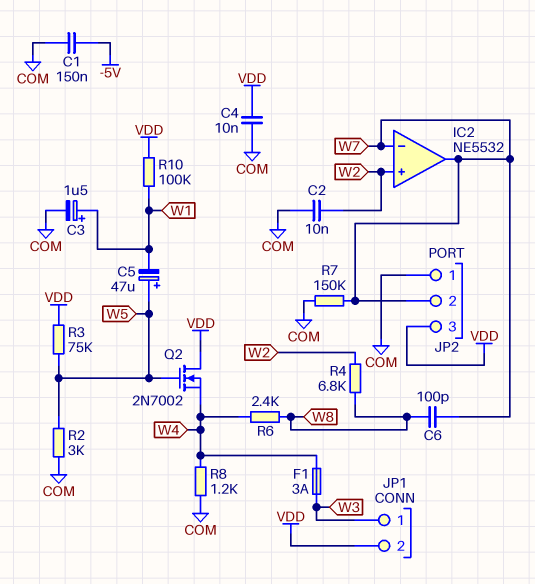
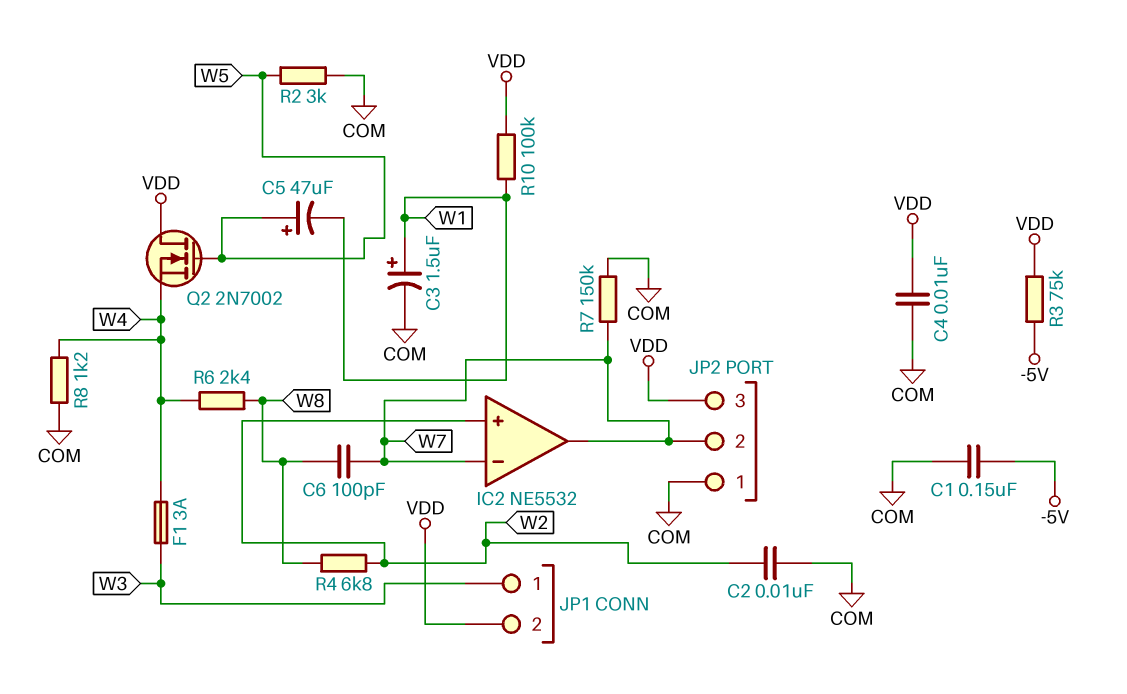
R3: 75k (VDD, W5) -> 75k (-5V, VDD)

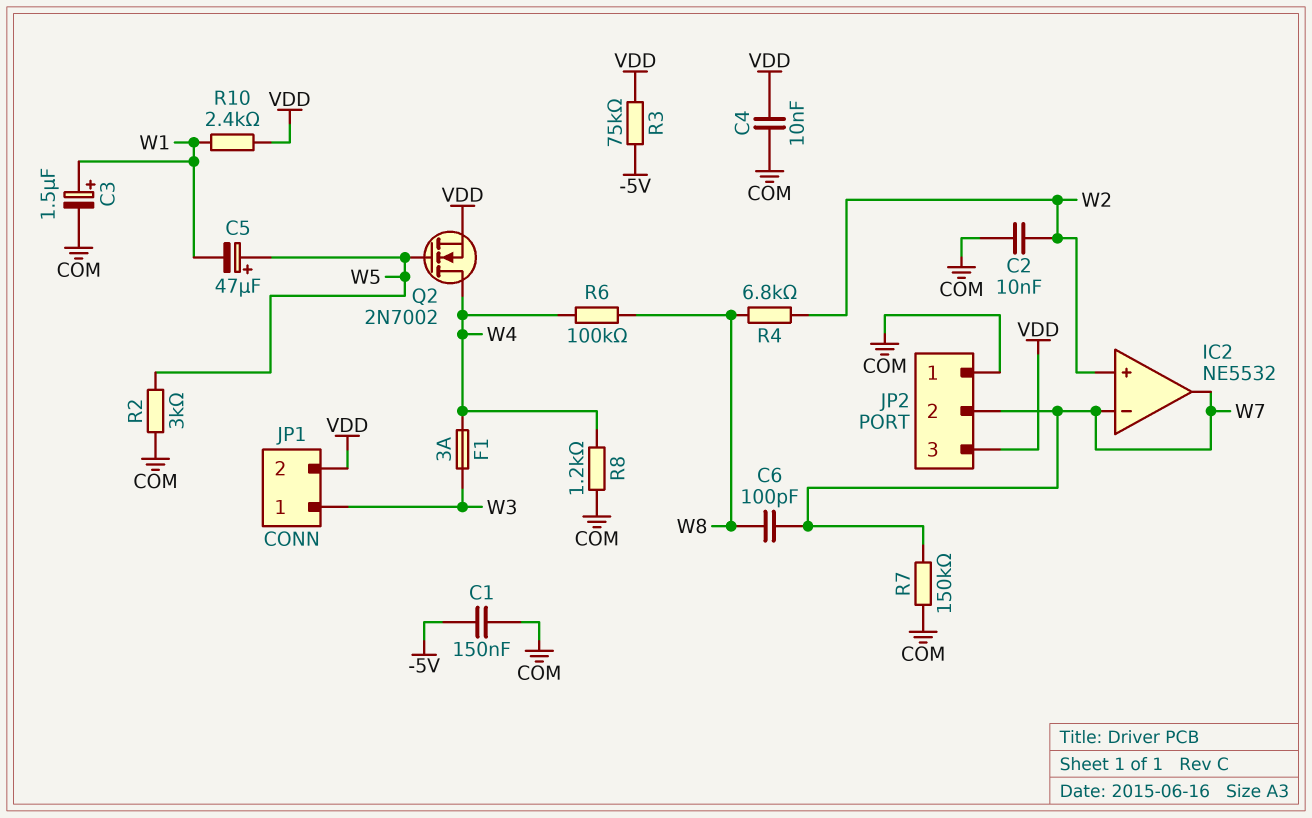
Q2: NMOS 2N7002 (G W5, D VDD, S W4) -> NMOS 2N7002 (G W5, D W4, S VDD)
R6: 2.4k (W4, W8) -> 100k (W4, W8)
R10: 100k (VDD, W1) -> 2.4k (VDD, W1)

